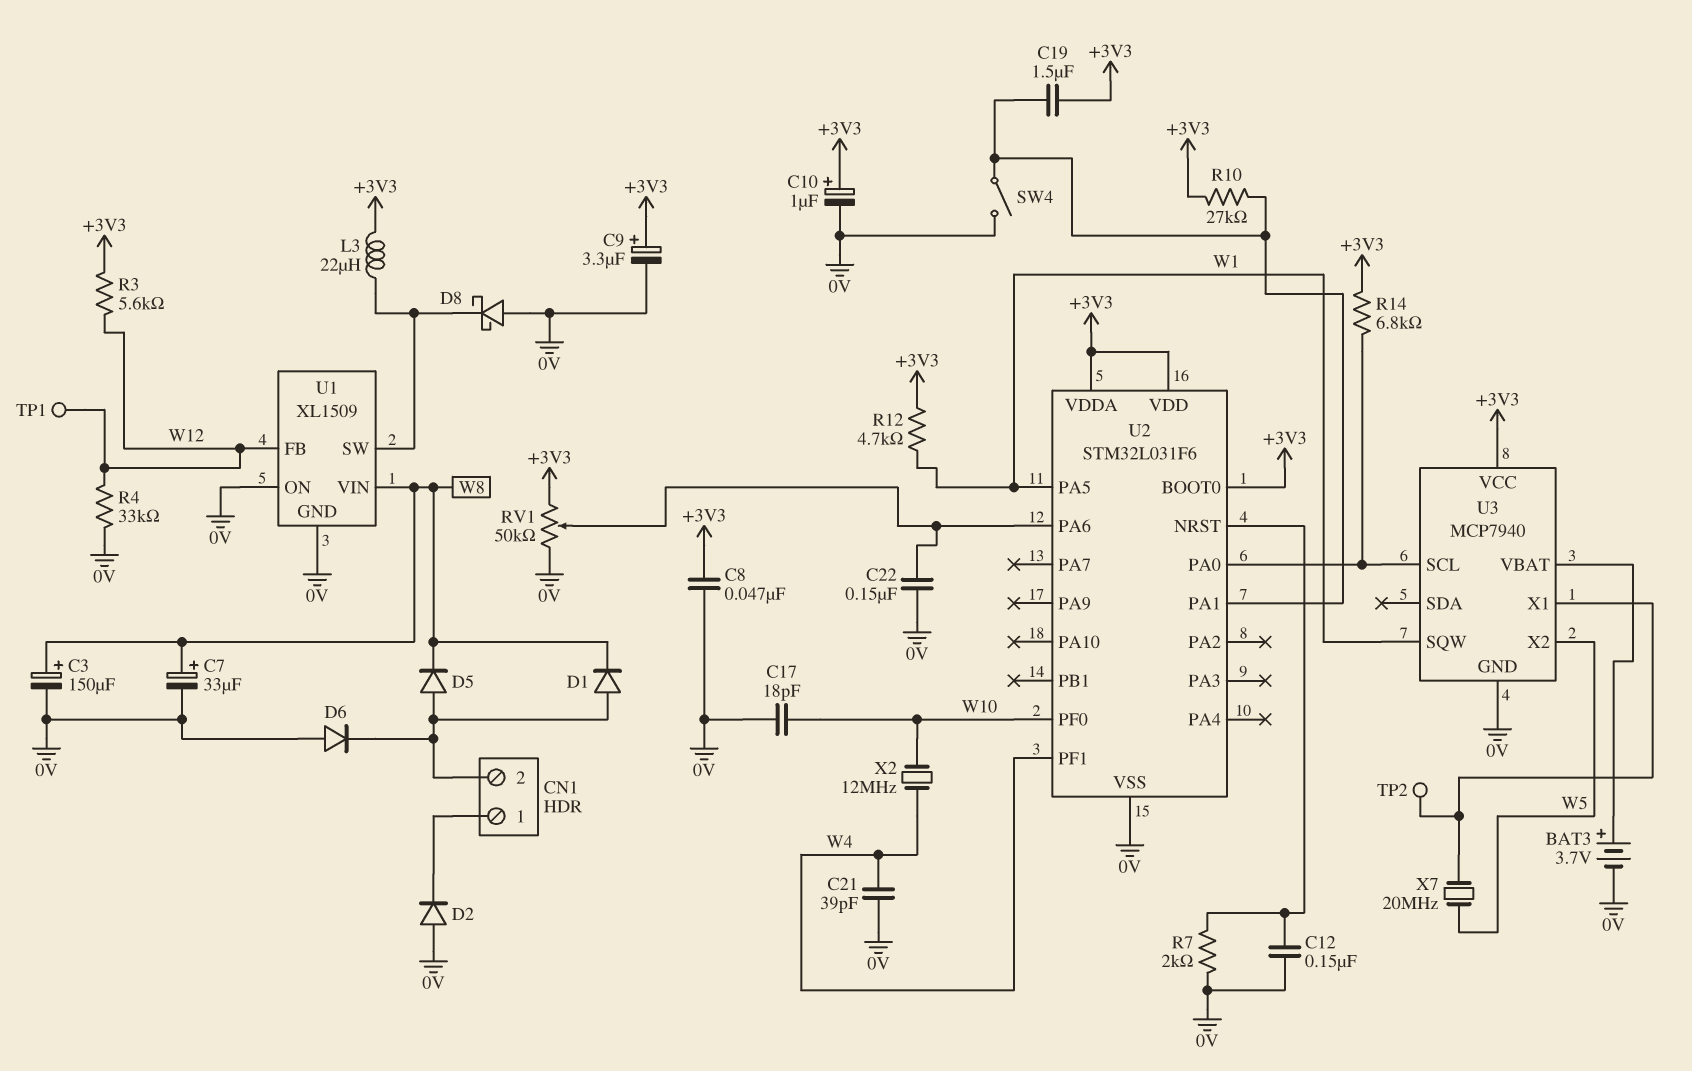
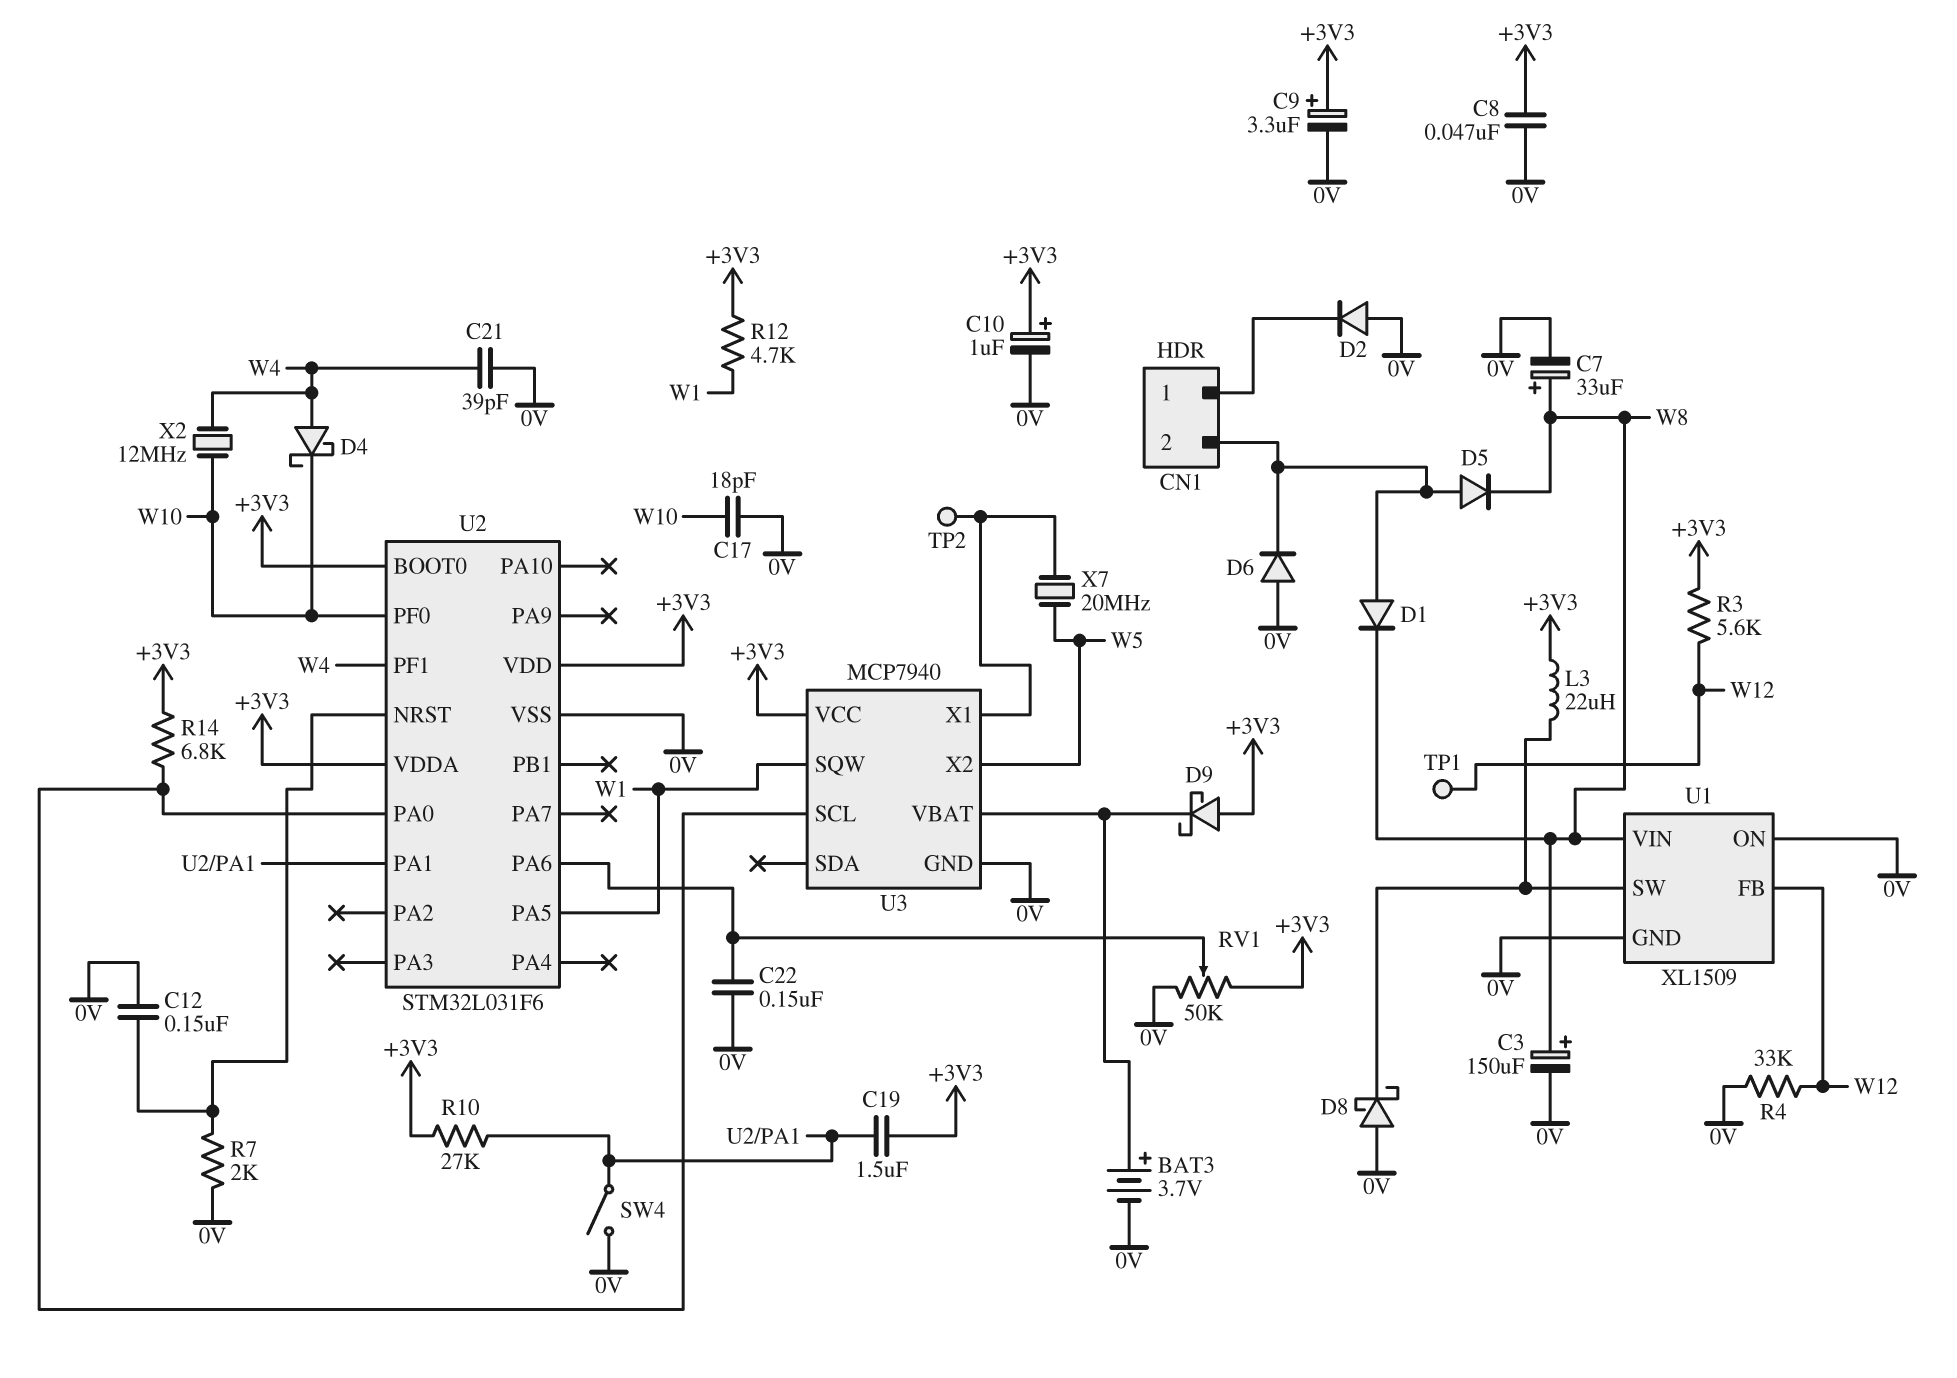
D4: none -> schottky (A W4, K W10)
D9: none -> schottky (A +3V3, K U3/VBAT)

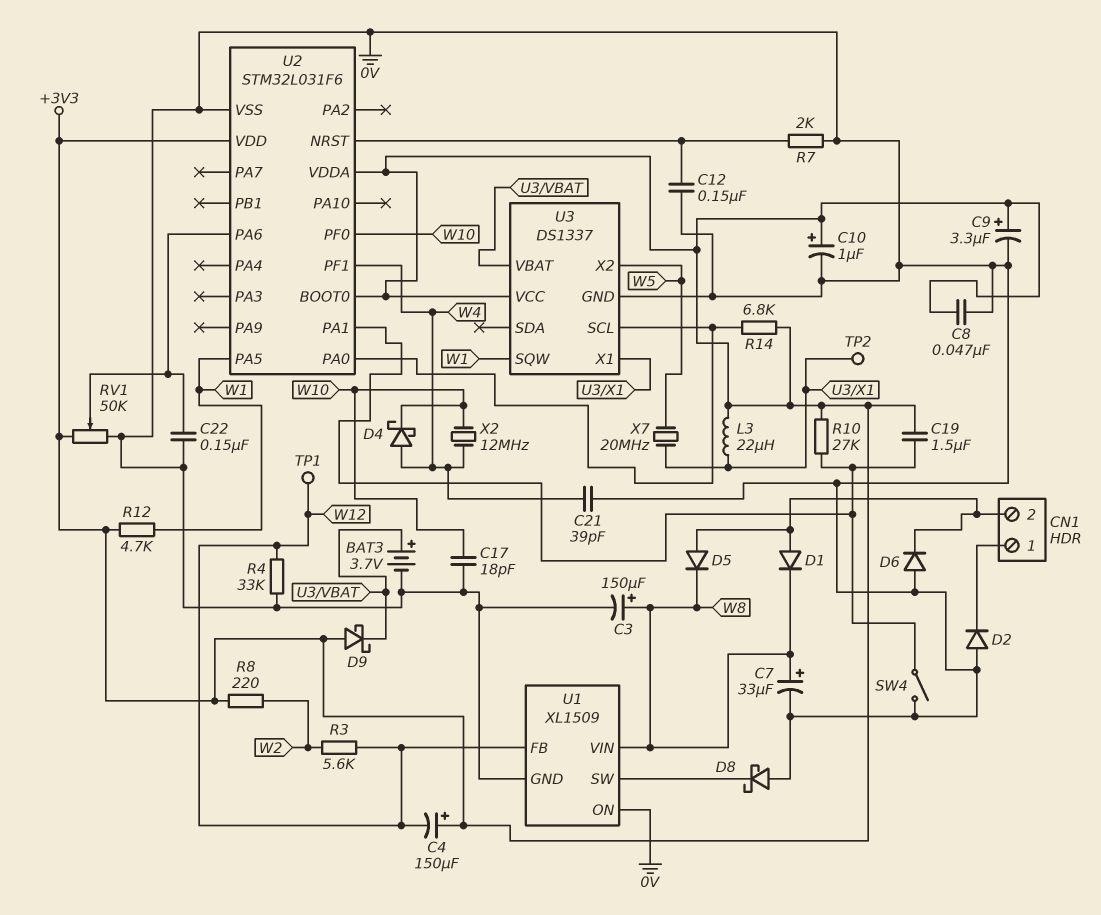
C4: none -> 150uF (plus +3V3, minus W12)
L3: 22uH (+3V3, U1/SW) -> 22uH (+3V3, U3/X1)
R3: 5.6k (+3V3, W12) -> 5.6k (W2, W12)
R8: none -> 220 (+3V3, W2)
U3: MCP7940 -> DS1337

